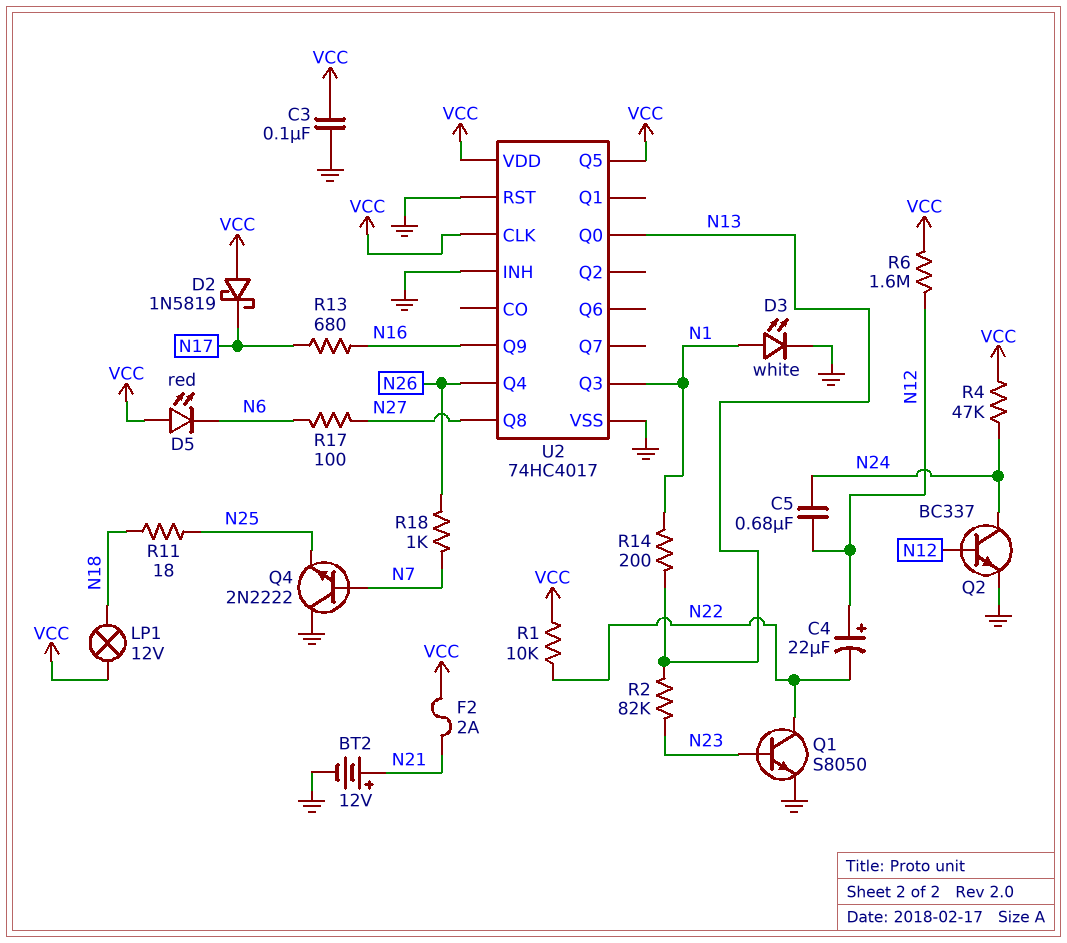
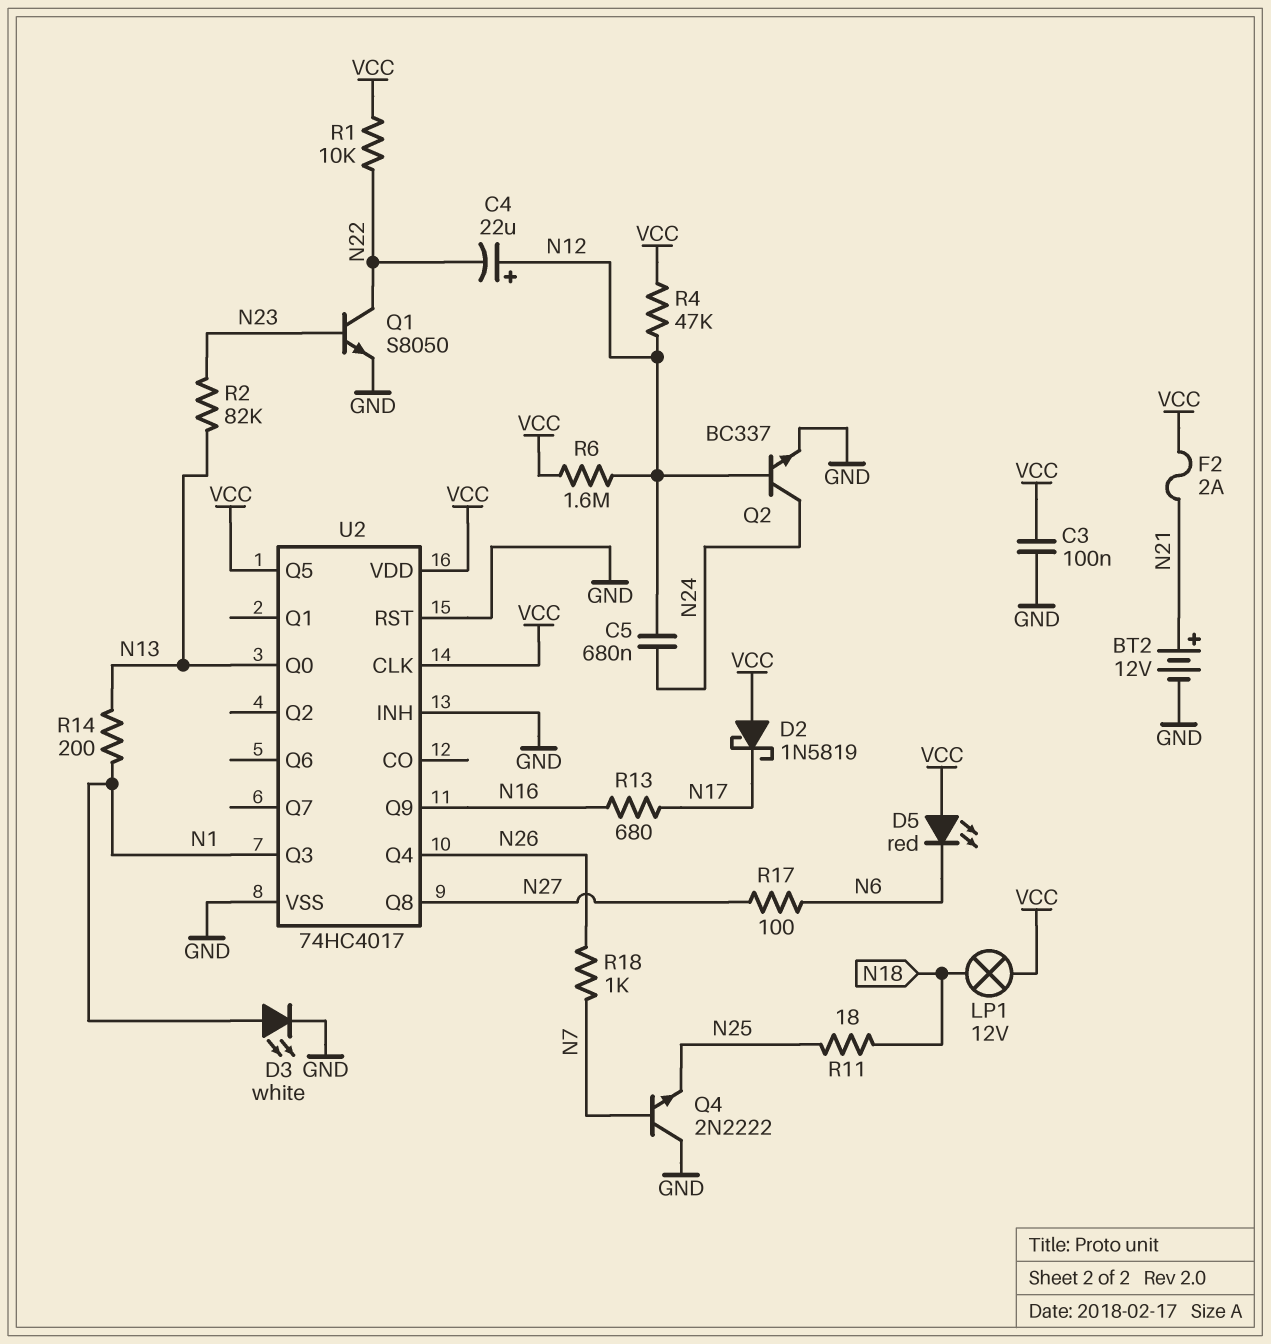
R4: 47k (N24, VCC) -> 47k (N12, VCC)

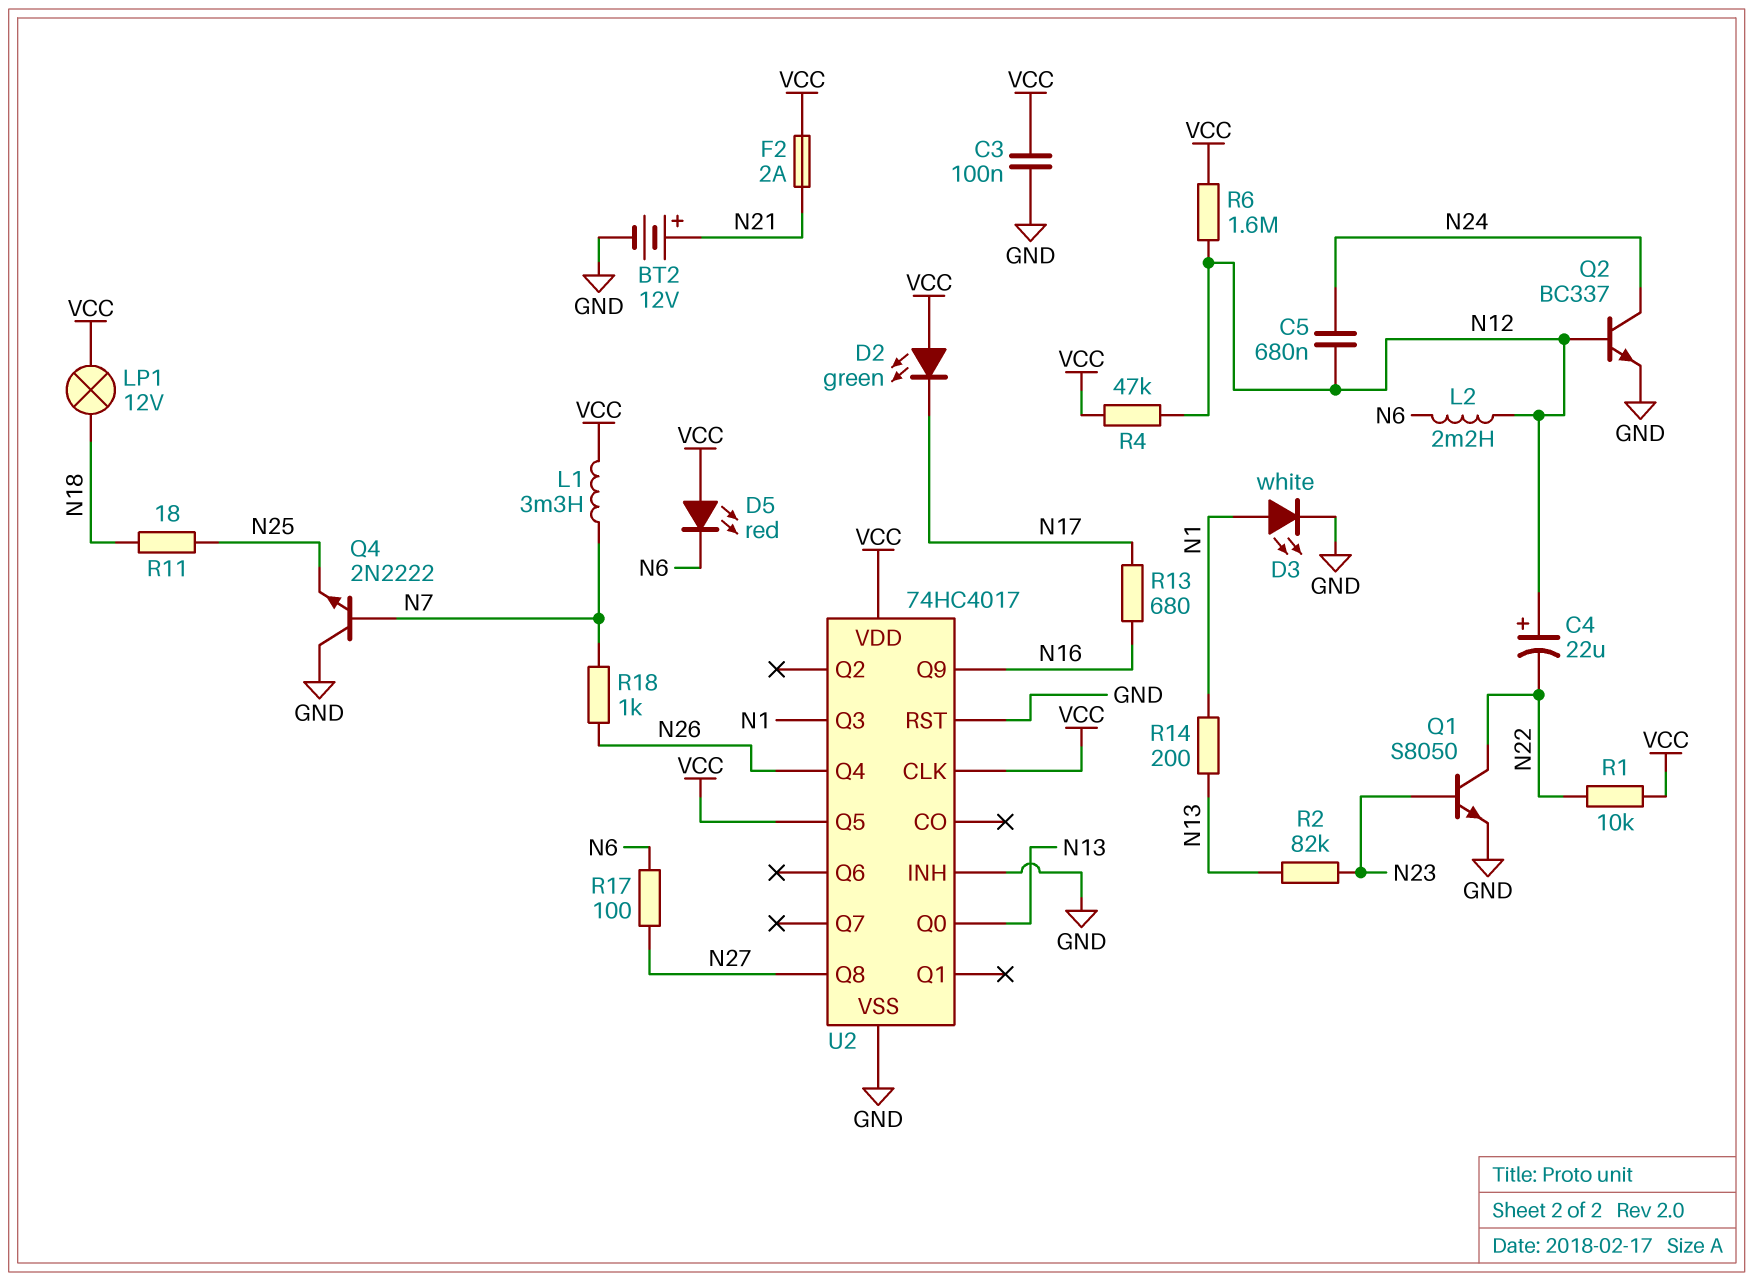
D2: schottky 1N5819 (A VCC, K N17) -> LED green (A VCC, K N17)
L1: none -> 3.3mH (N7, VCC)
L2: none -> 2.2mH (N6, N12)

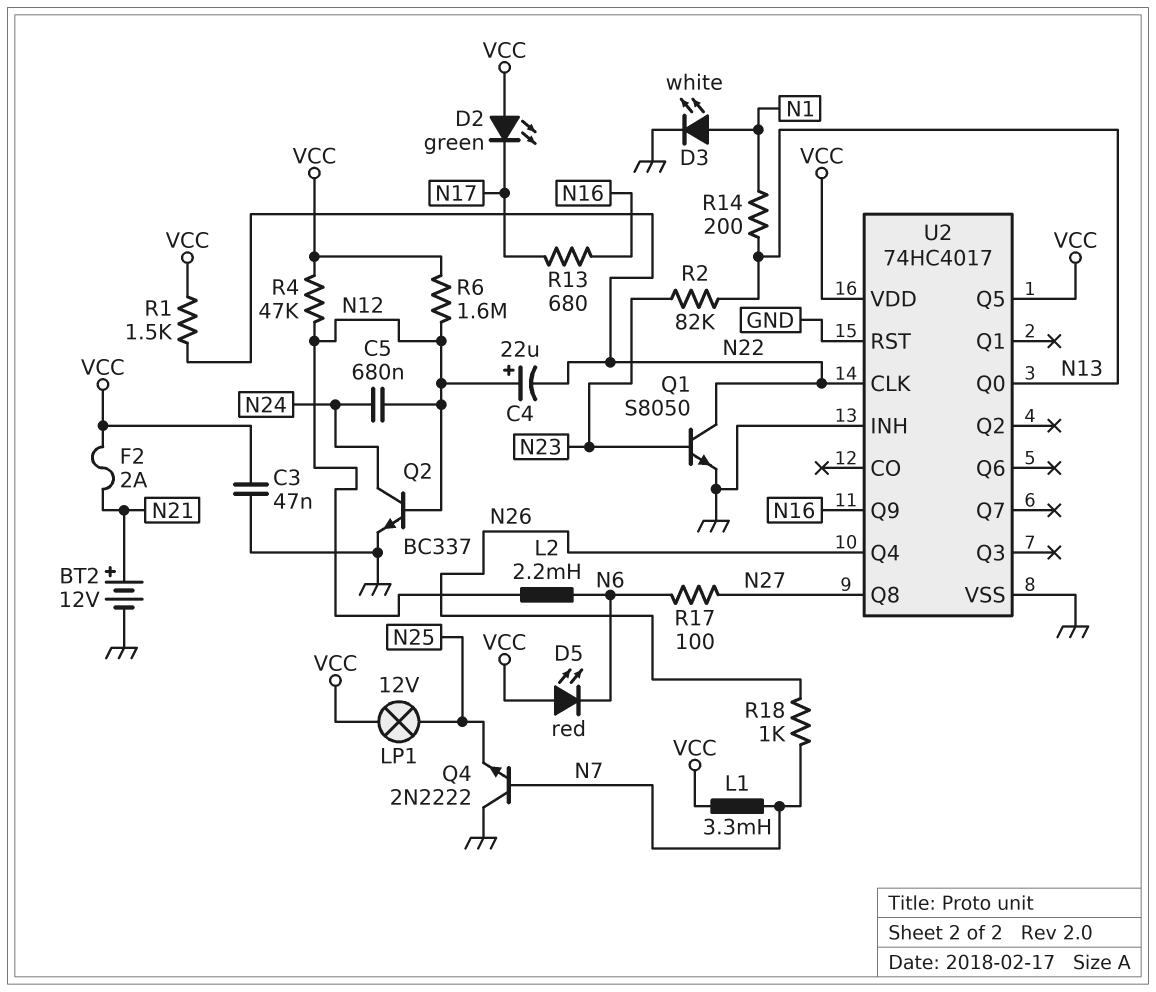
C3: 100nF (GND, VCC) -> 47nF (GND, VCC)
LP1: lamp 12V (N18, VCC) -> lamp 12V (N25, VCC)
R1: 10k (N22, VCC) -> 1.5k (N22, VCC)
R11: 18 (N18, N25) -> none
U2 pin CLK: VCC -> N22
U2 pin Q3: N1 -> none

